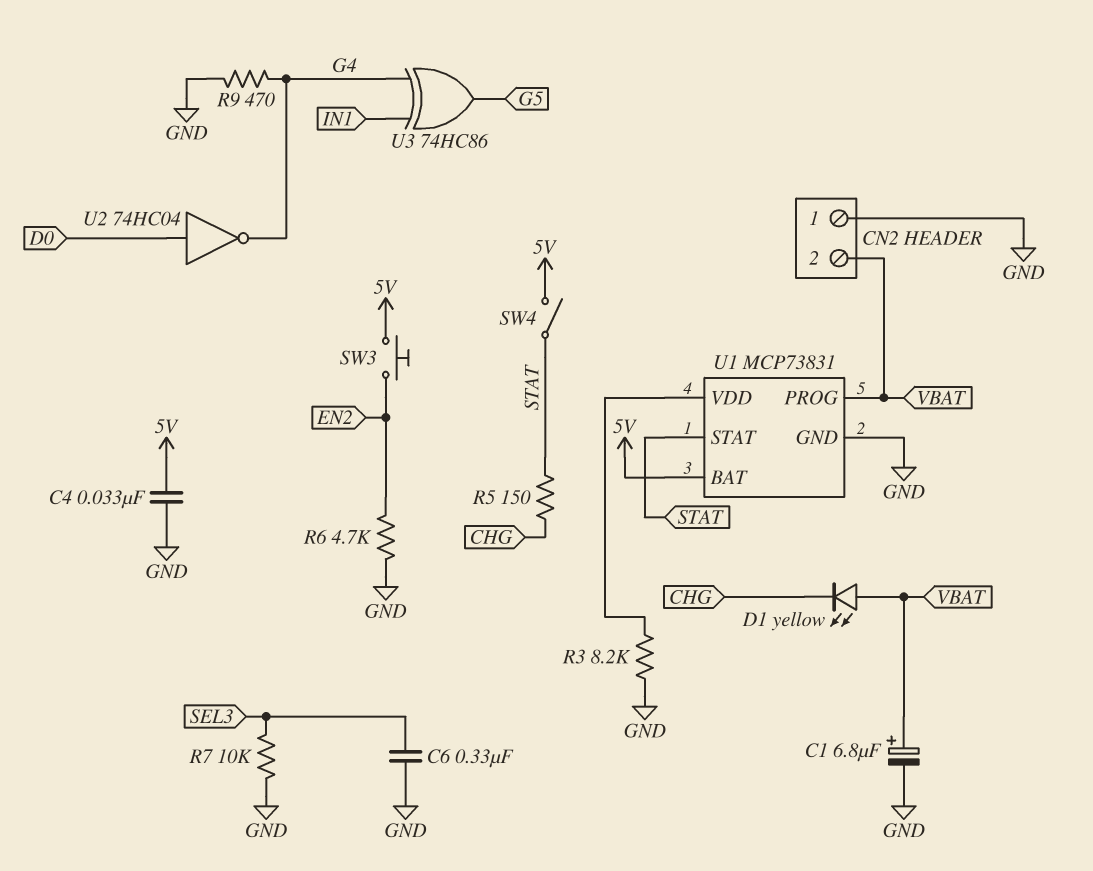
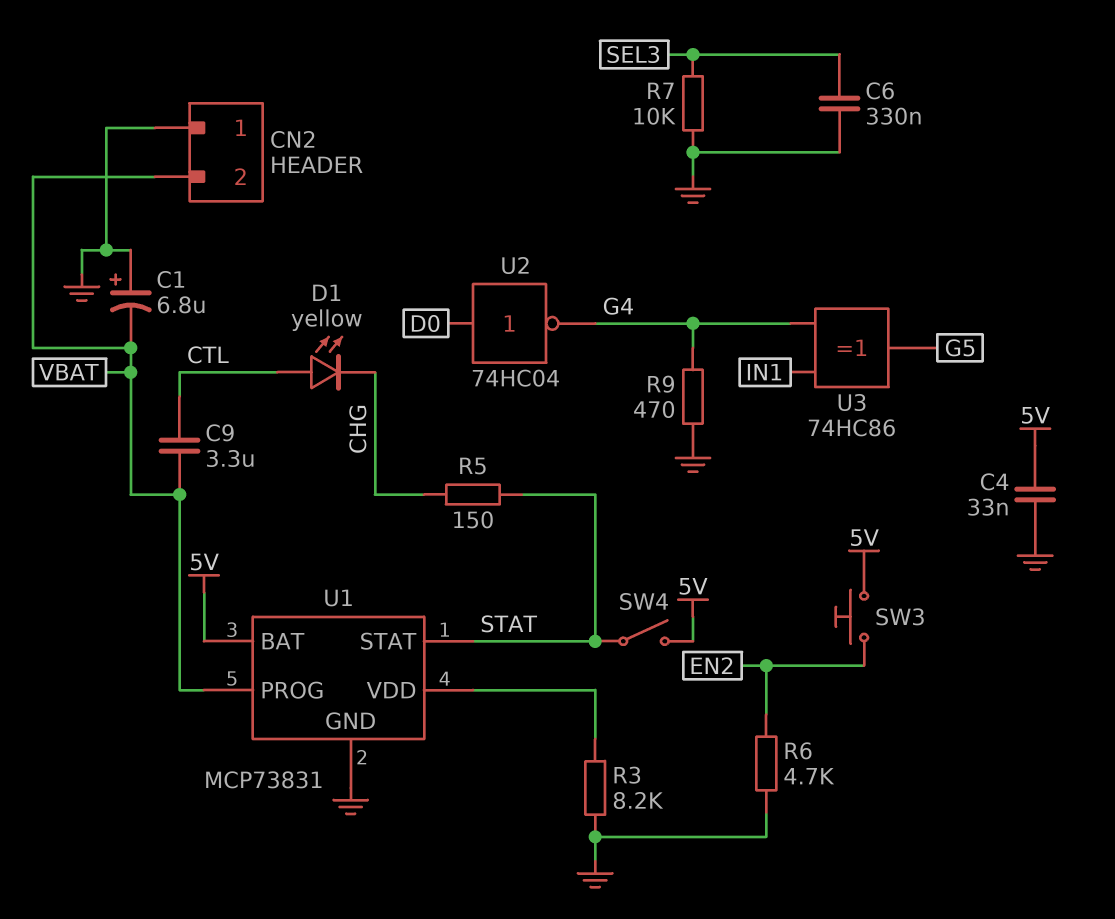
C1: 6.8uF (plus VBAT, minus GND) -> 6.8uF (plus GND, minus VBAT)
C9: none -> 3.3uF (CTL, VBAT)
D1: LED yellow (A VBAT, K CHG) -> LED yellow (A CTL, K CHG)

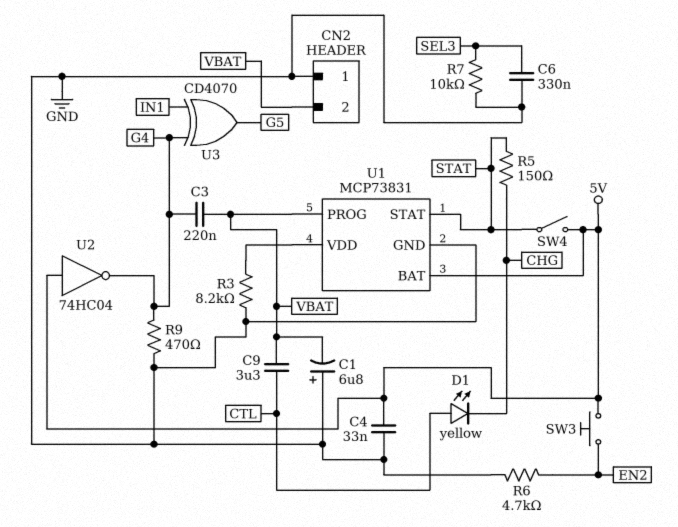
C3: none -> 220nF (G4, VBAT)
U2: NOT 74HC04 (in D0, out G4) -> NOT 74HC04 (in 5V, out G4)
U3: XOR 74HC86 (in G4, in IN1, out G5) -> XOR CD4070 (in G4, in IN1, out G5)

